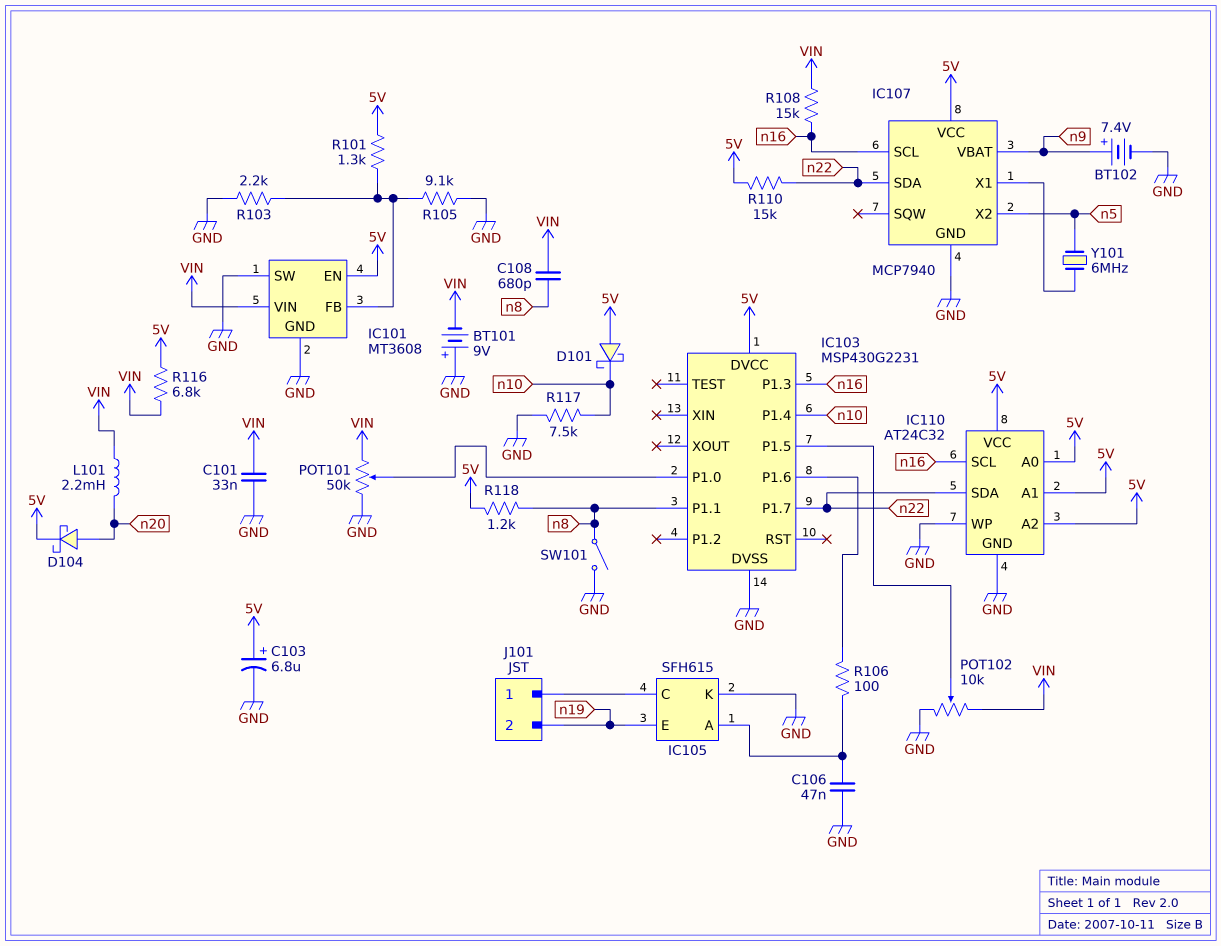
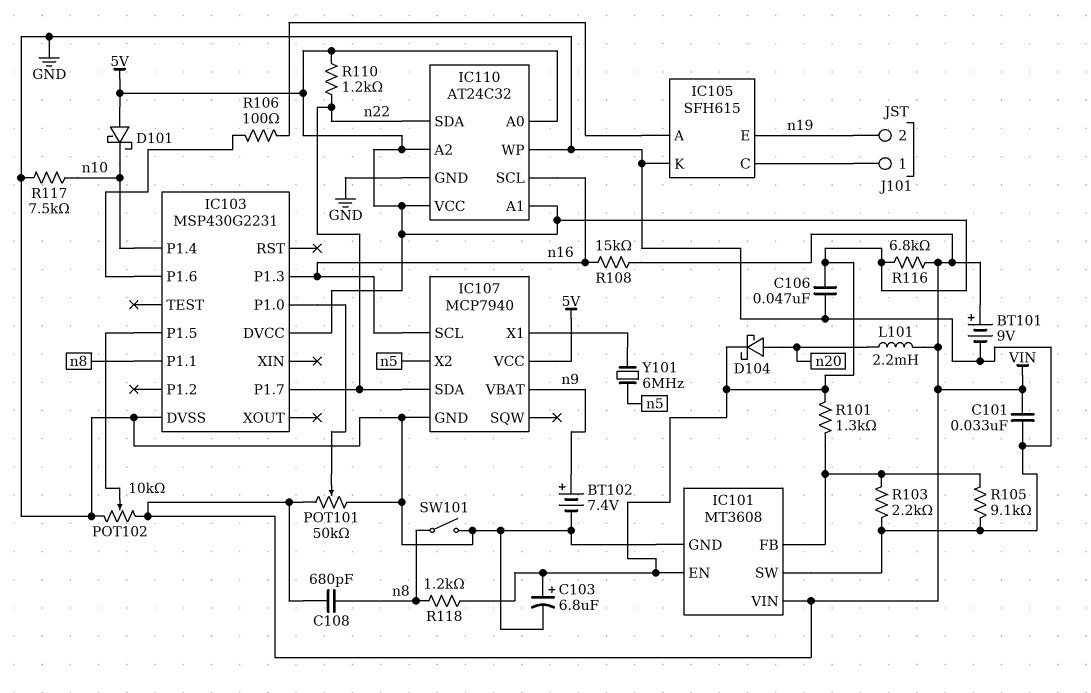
BT101: 9V (plus GND, minus VIN) -> 9V (plus VIN, minus GND)
C106: 47nF (GND, IC105/A) -> 47nF (5V, GND)
R110: 15k (5V, n22) -> 1.2k (5V, n22)

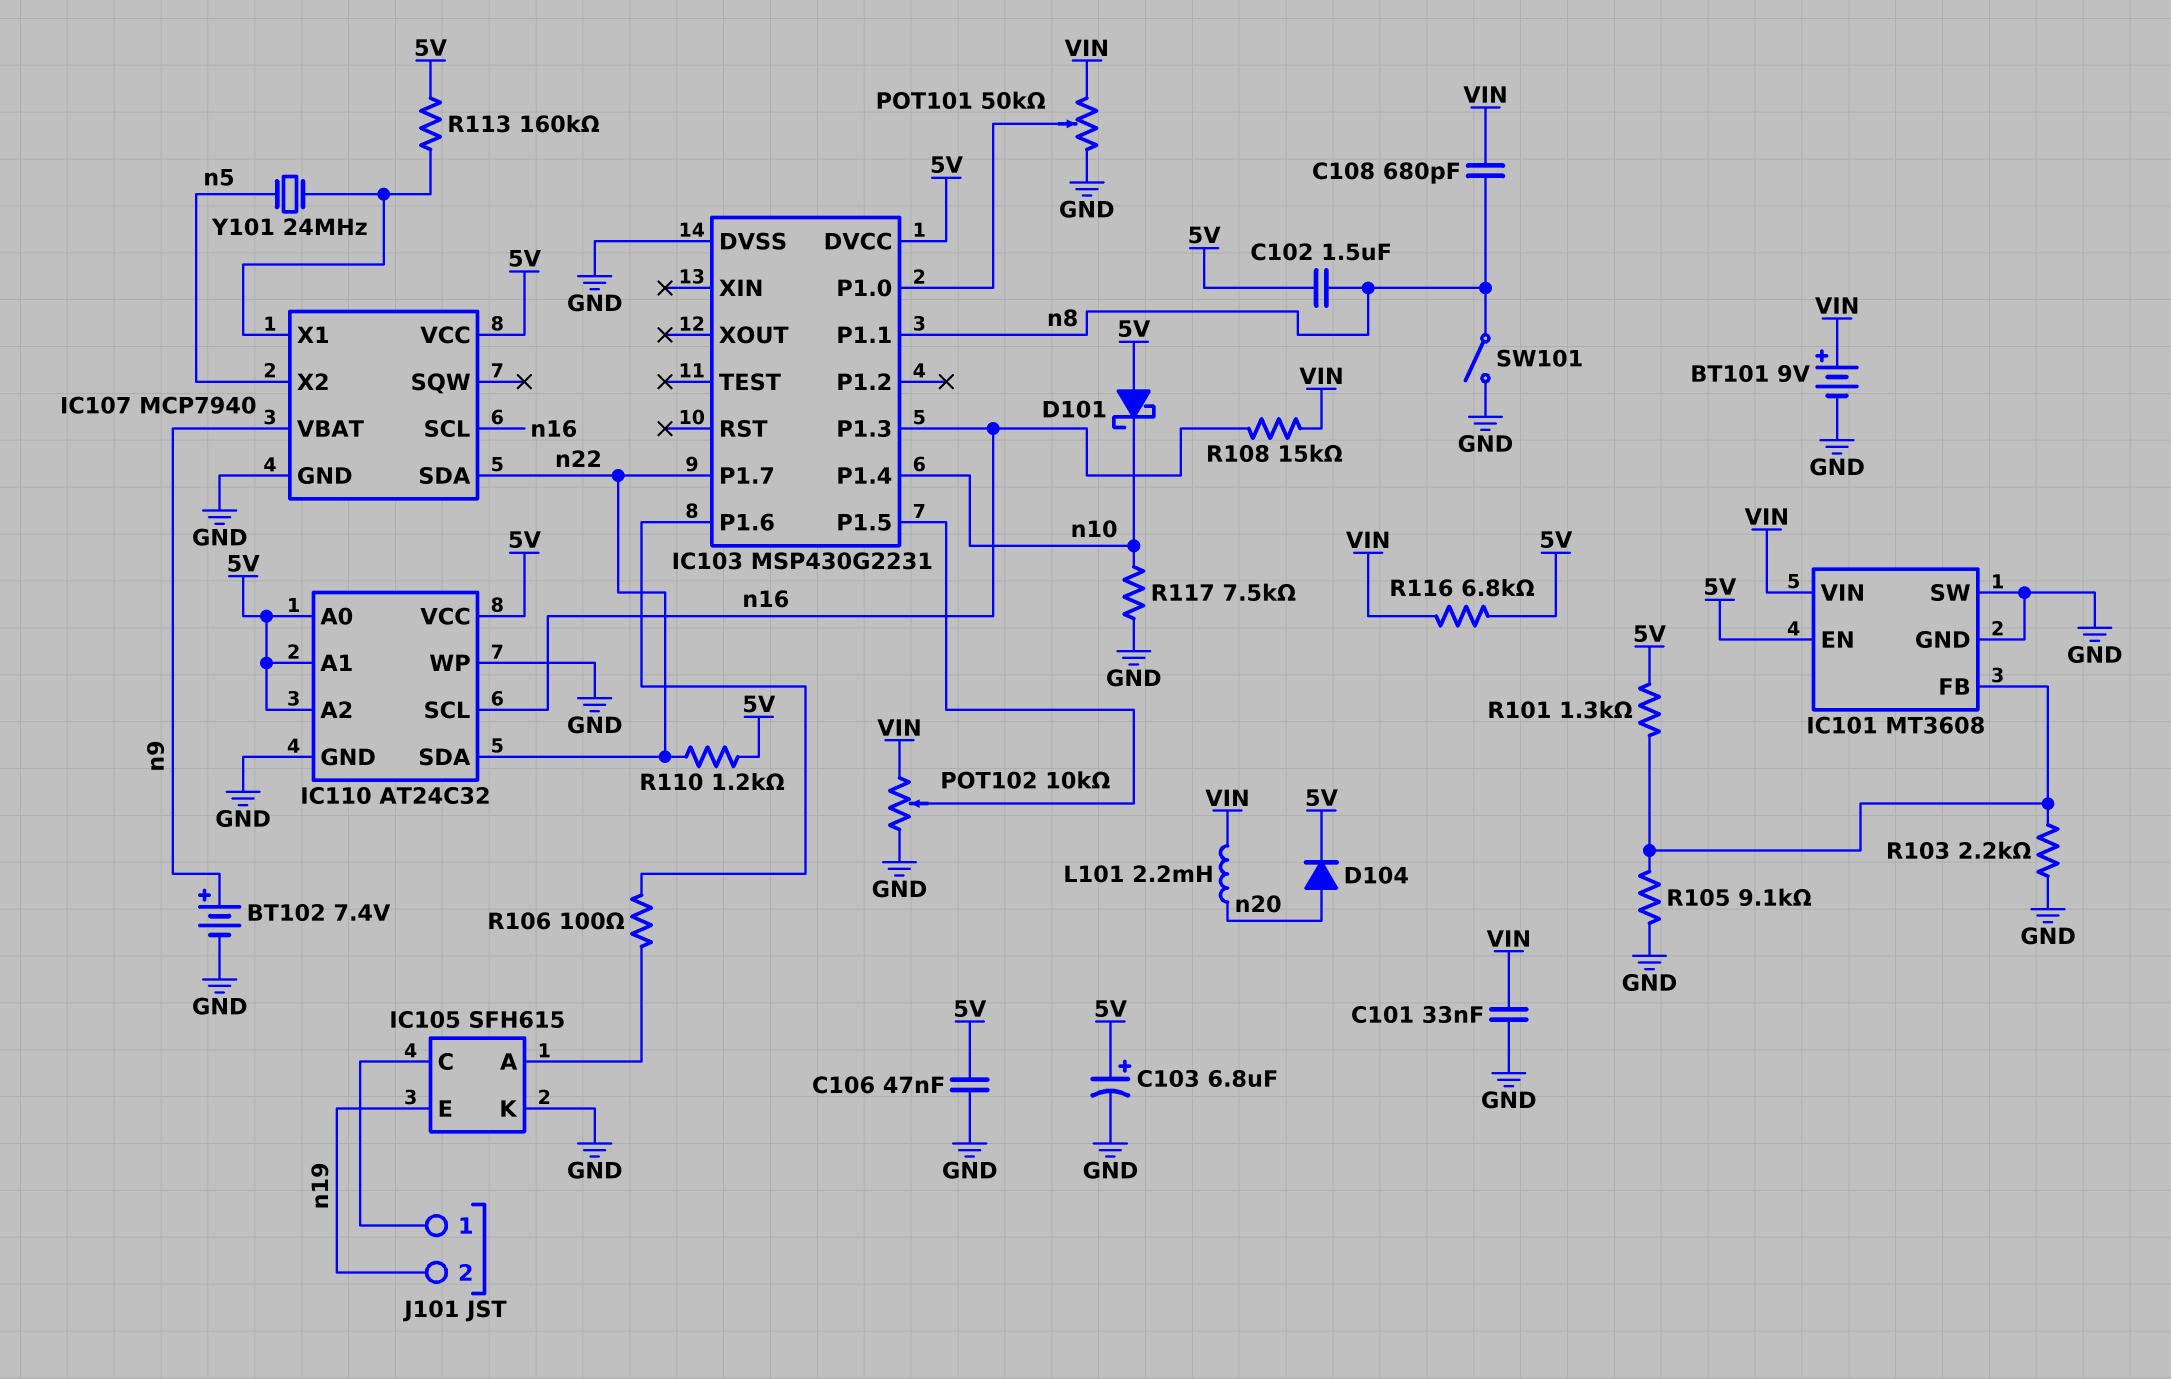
C102: none -> 1.5uF (5V, n8)
D104: schottky (A n20, K 5V) -> diode (A n20, K 5V)
R113: none -> 160k (5V, IC107/X1)
R118: 1.2k (5V, n8) -> none
Y101: 6MHz (IC107/X1, n5) -> 24MHz (IC107/X1, n5)

